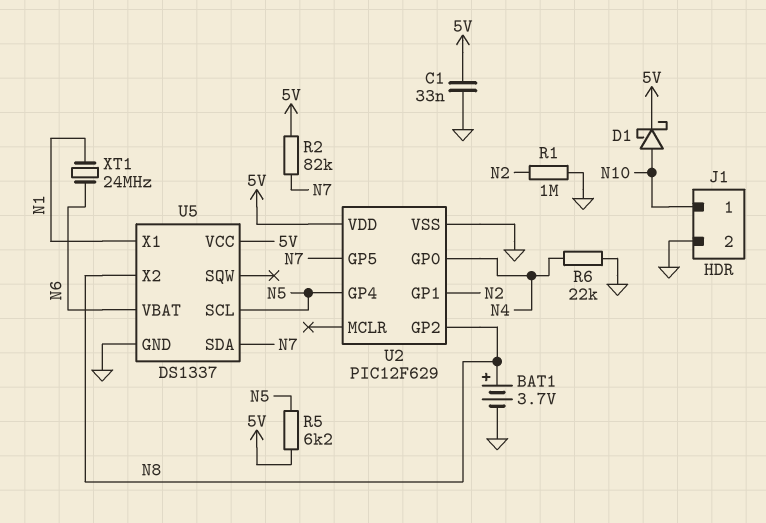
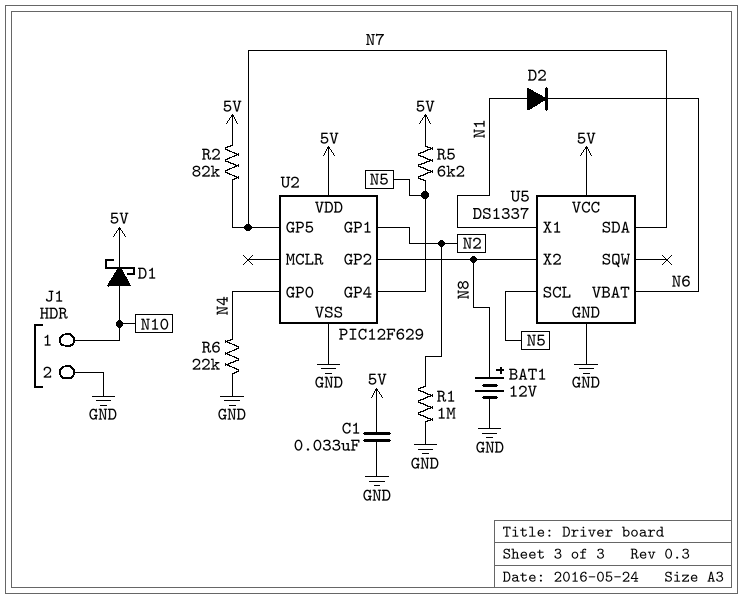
BAT1: 3.7V (plus N8, minus GND) -> 12V (plus N8, minus GND)
D2: none -> diode (A N1, K N6)
XT1: 24MHz (N1, N6) -> none

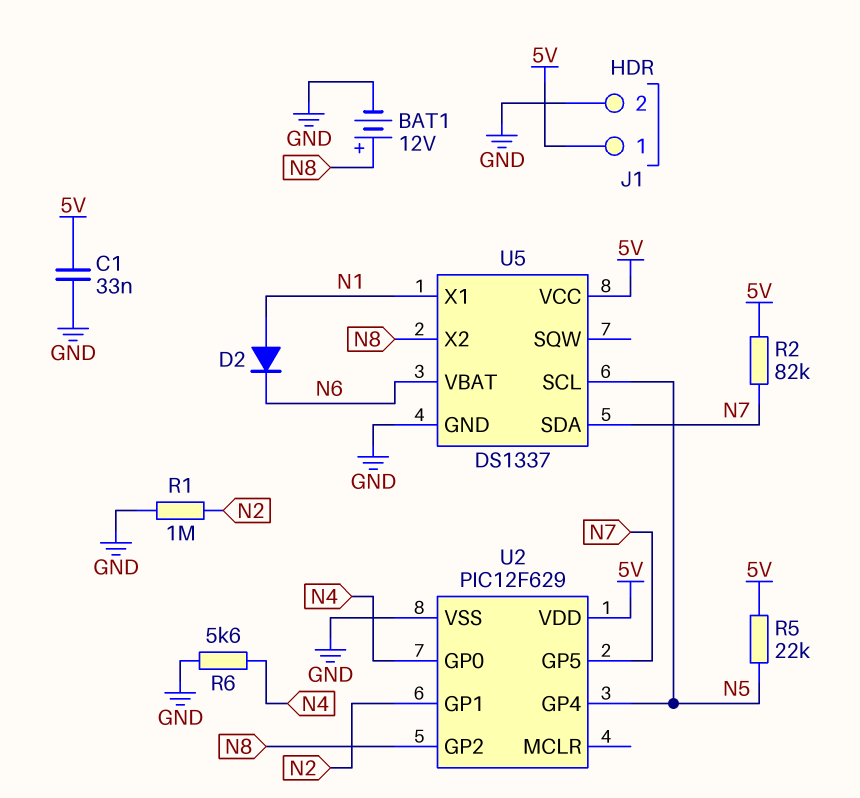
D1: schottky (A N10, K 5V) -> none
J1 pin 1: N10 -> 5V
R5: 6.2k (5V, N5) -> 22k (5V, N5)
R6: 22k (GND, N4) -> 5.6k (GND, N4)

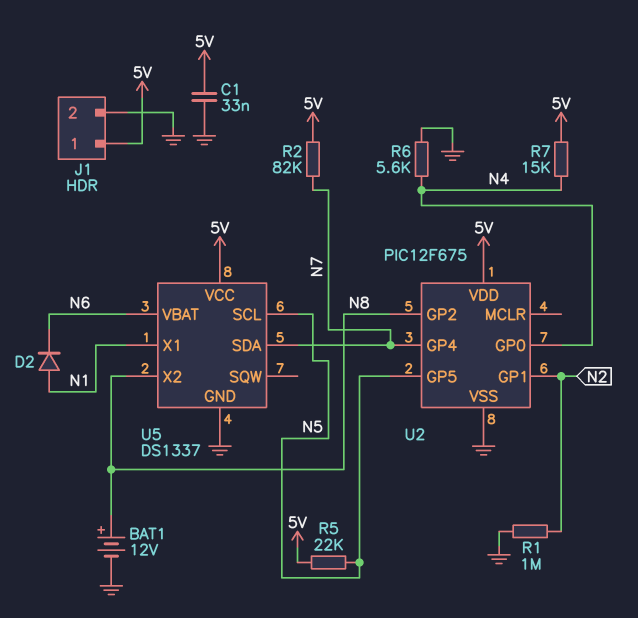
R7: none -> 15k (5V, N4)
U2: PIC12F629 -> PIC12F675
U2 pin GP4: N5 -> N7
U2 pin GP5: N7 -> N5

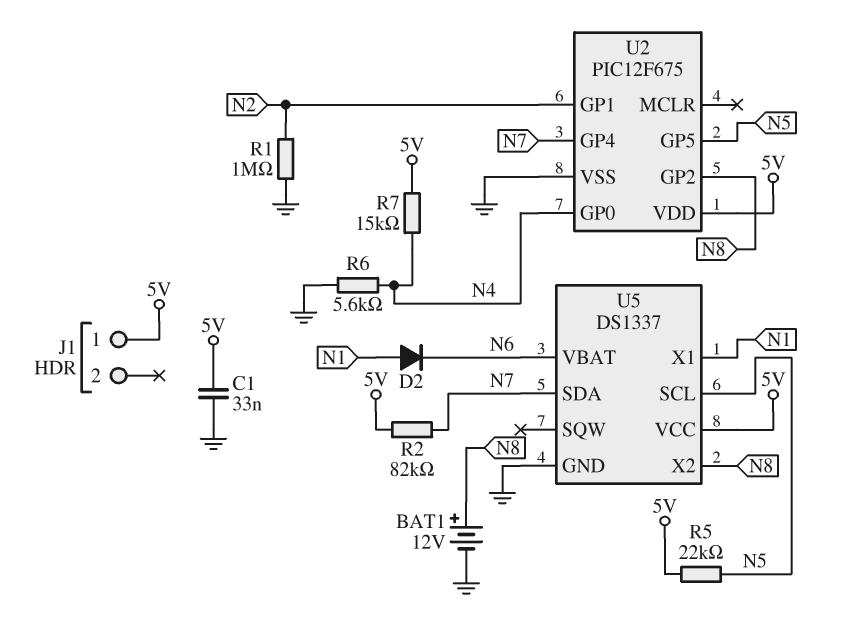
J1 pin 2: GND -> none

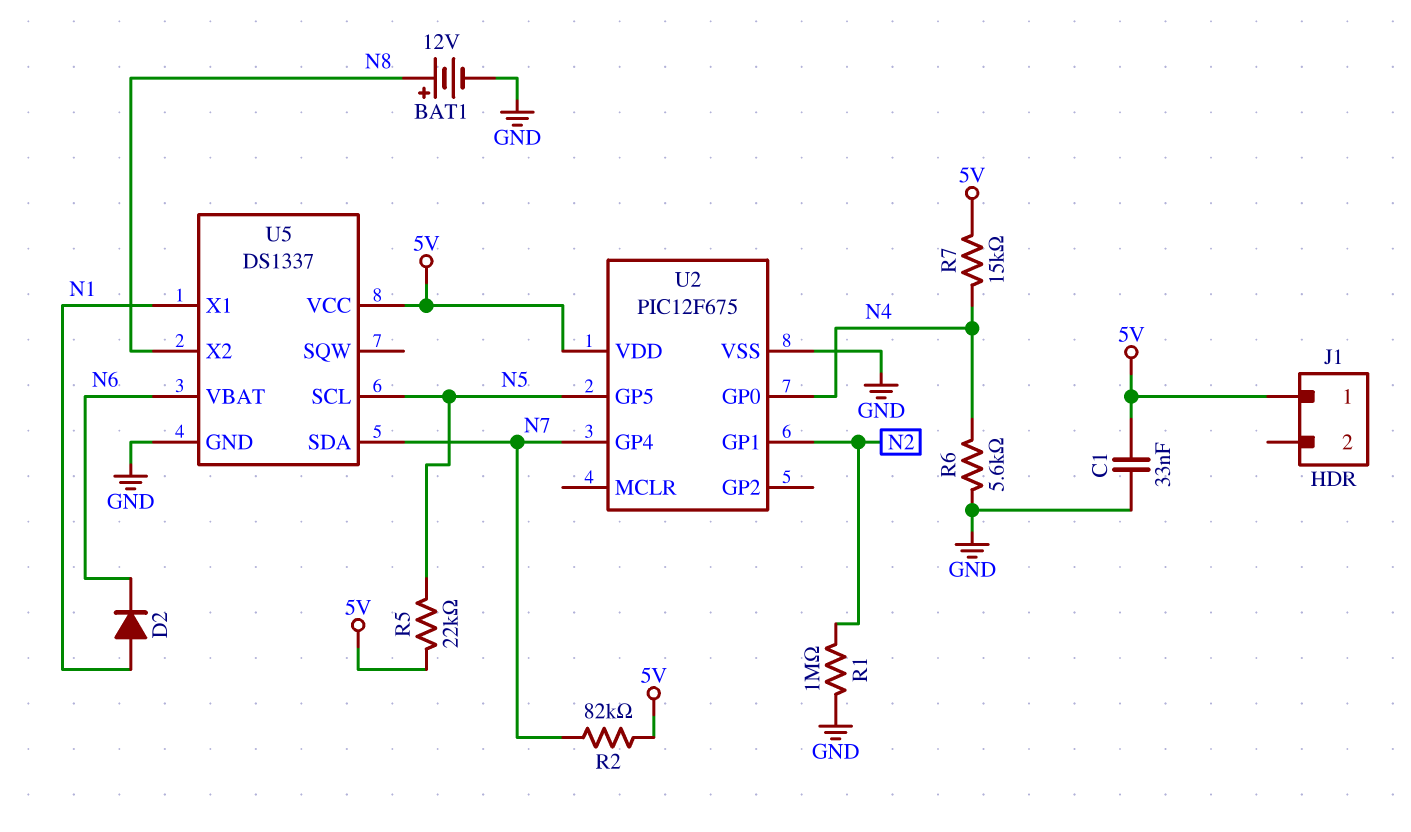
U2 pin GP2: N8 -> none

